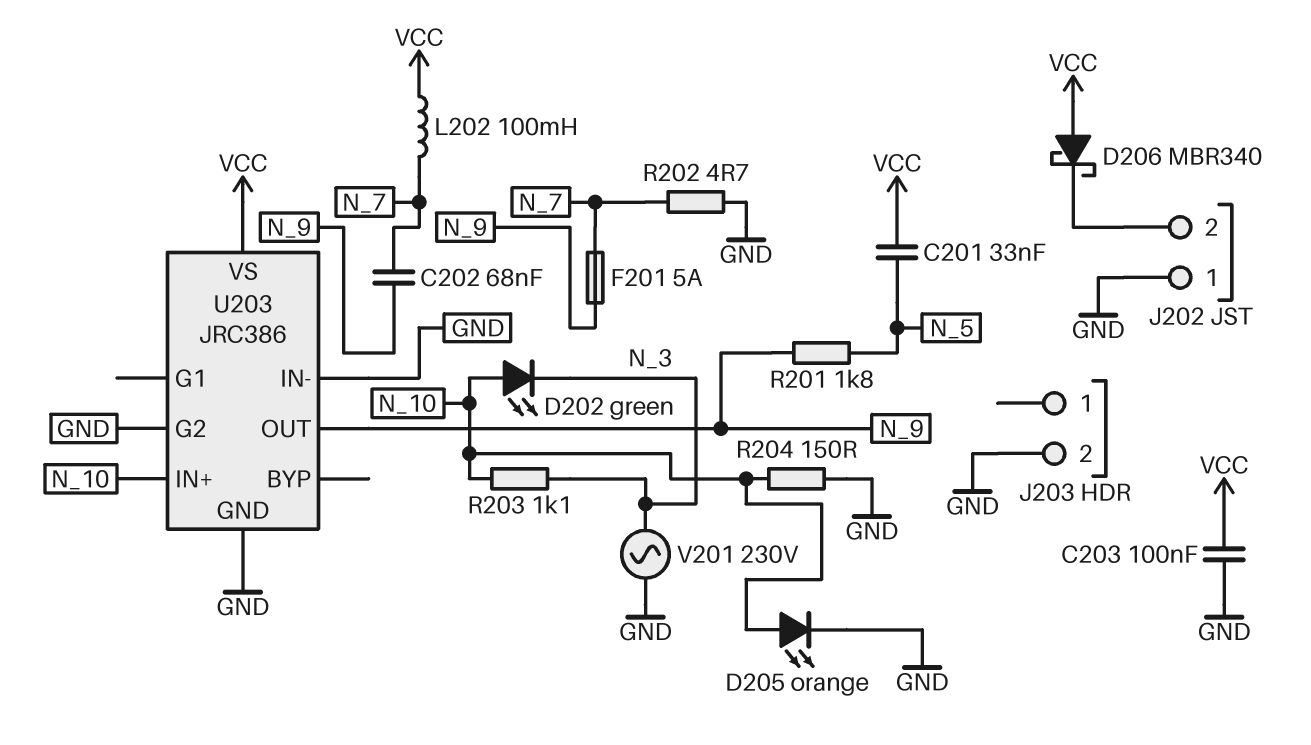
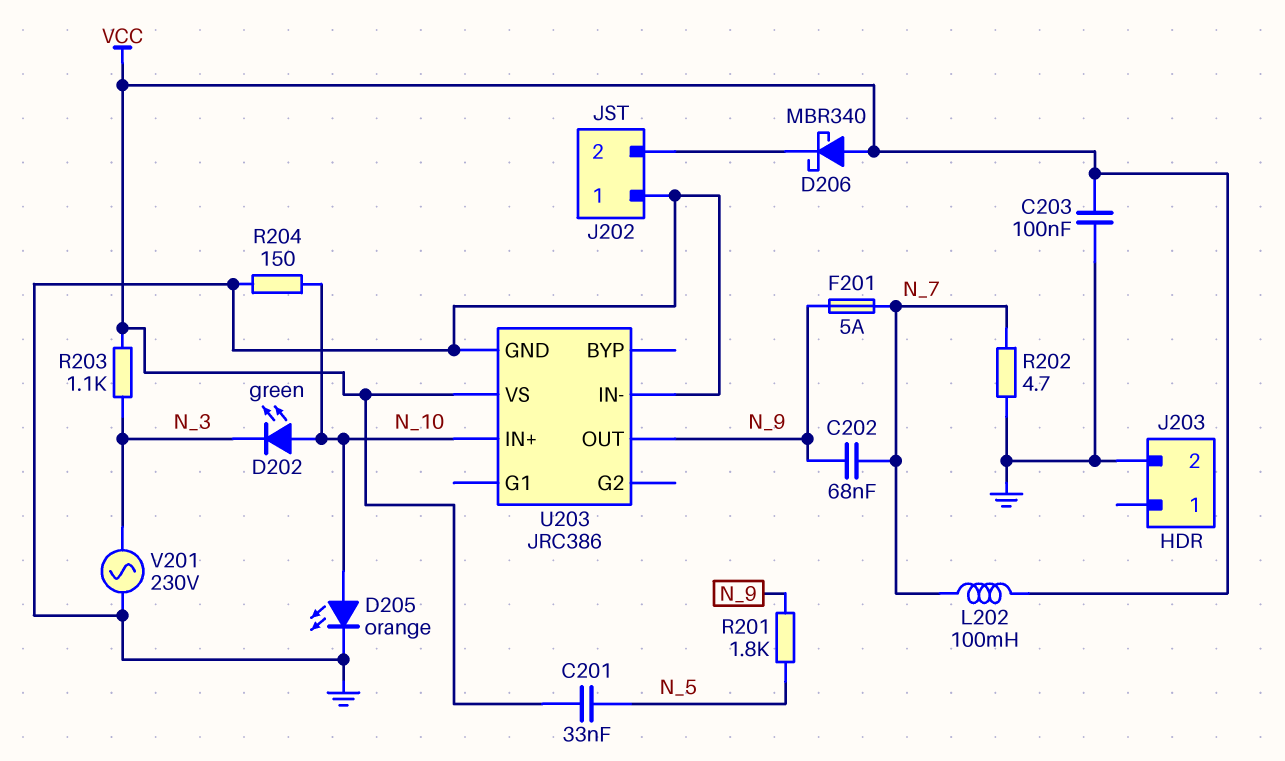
R203: 1.1k (N_3, N_10) -> 1.1k (N_3, VCC)
U203 pin G2: GND -> none

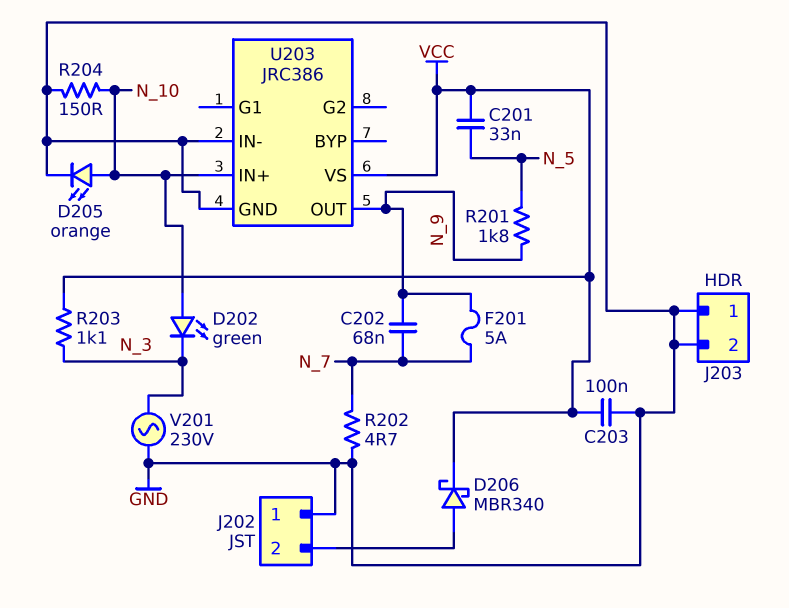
D206: schottky MBR340 (A VCC, K J202/2) -> schottky MBR340 (A J202/2, K VCC)
J203 pin 1: none -> GND
L202: 100mH (N_7, VCC) -> none

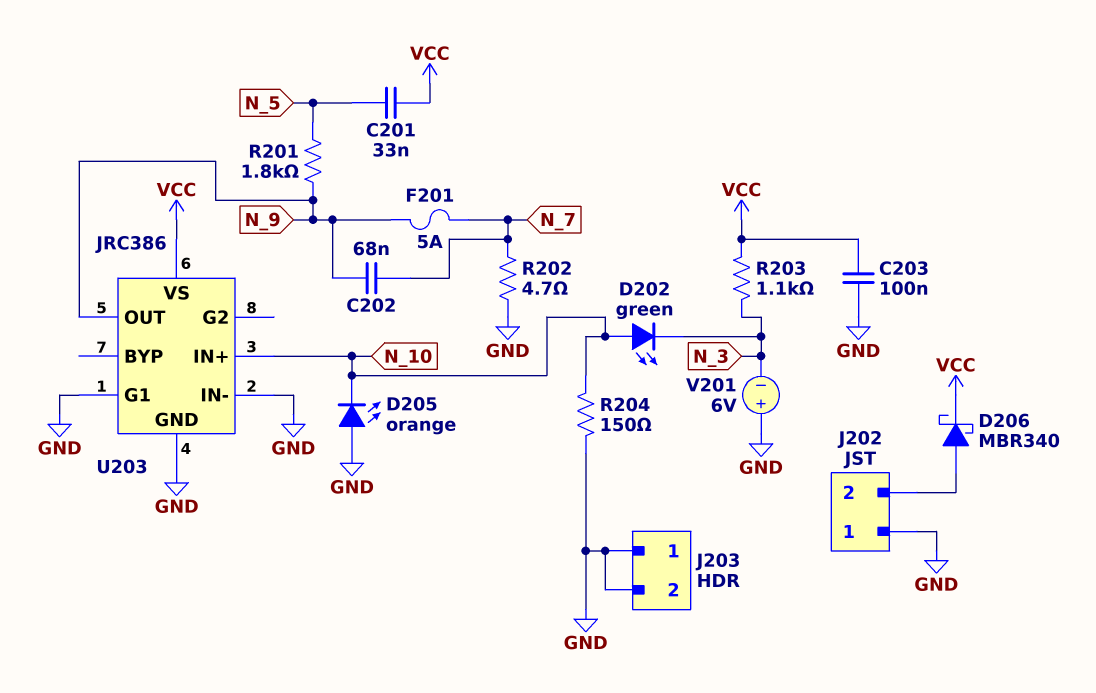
D205: LED orange (A N_10, K GND) -> LED orange (A GND, K N_10)
U203 pin G1: none -> GND
V201: AC 230V (GND, N_3) -> 6V (plus GND, minus N_3)

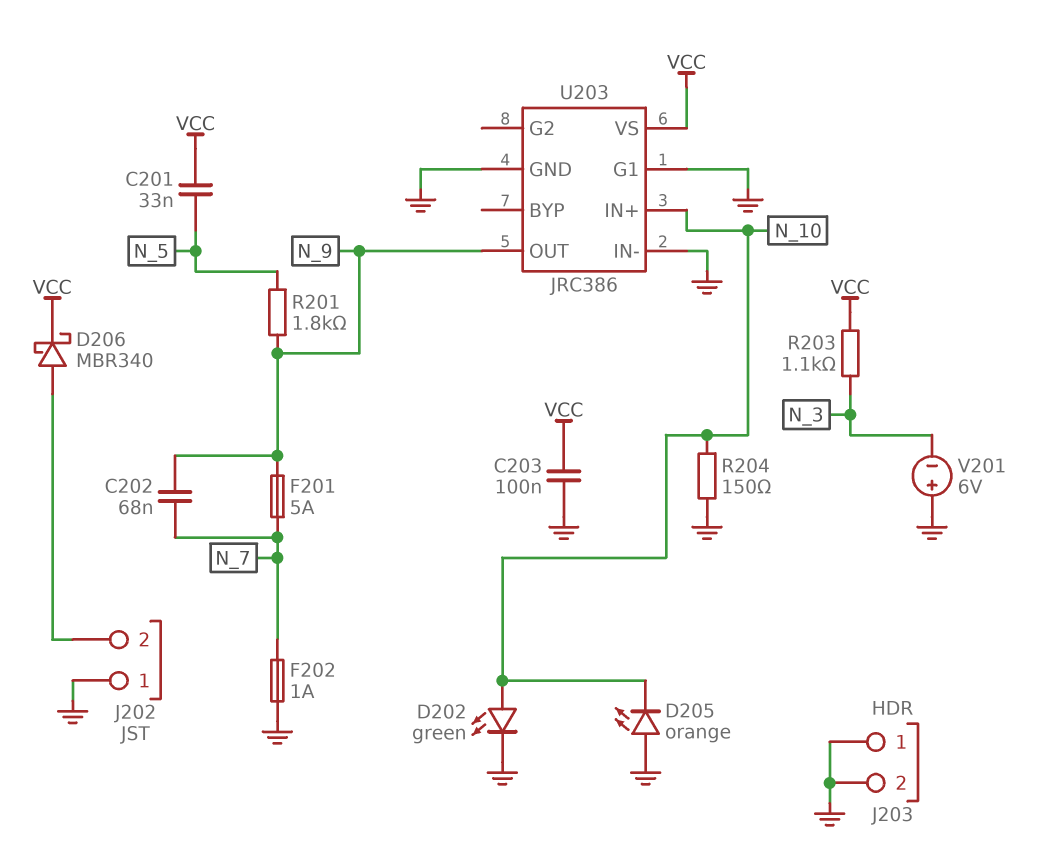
D202: LED green (A N_10, K N_3) -> LED green (A N_10, K GND)
F202: none -> 1A (GND, N_7)
R202: 4.7 (GND, N_7) -> none

